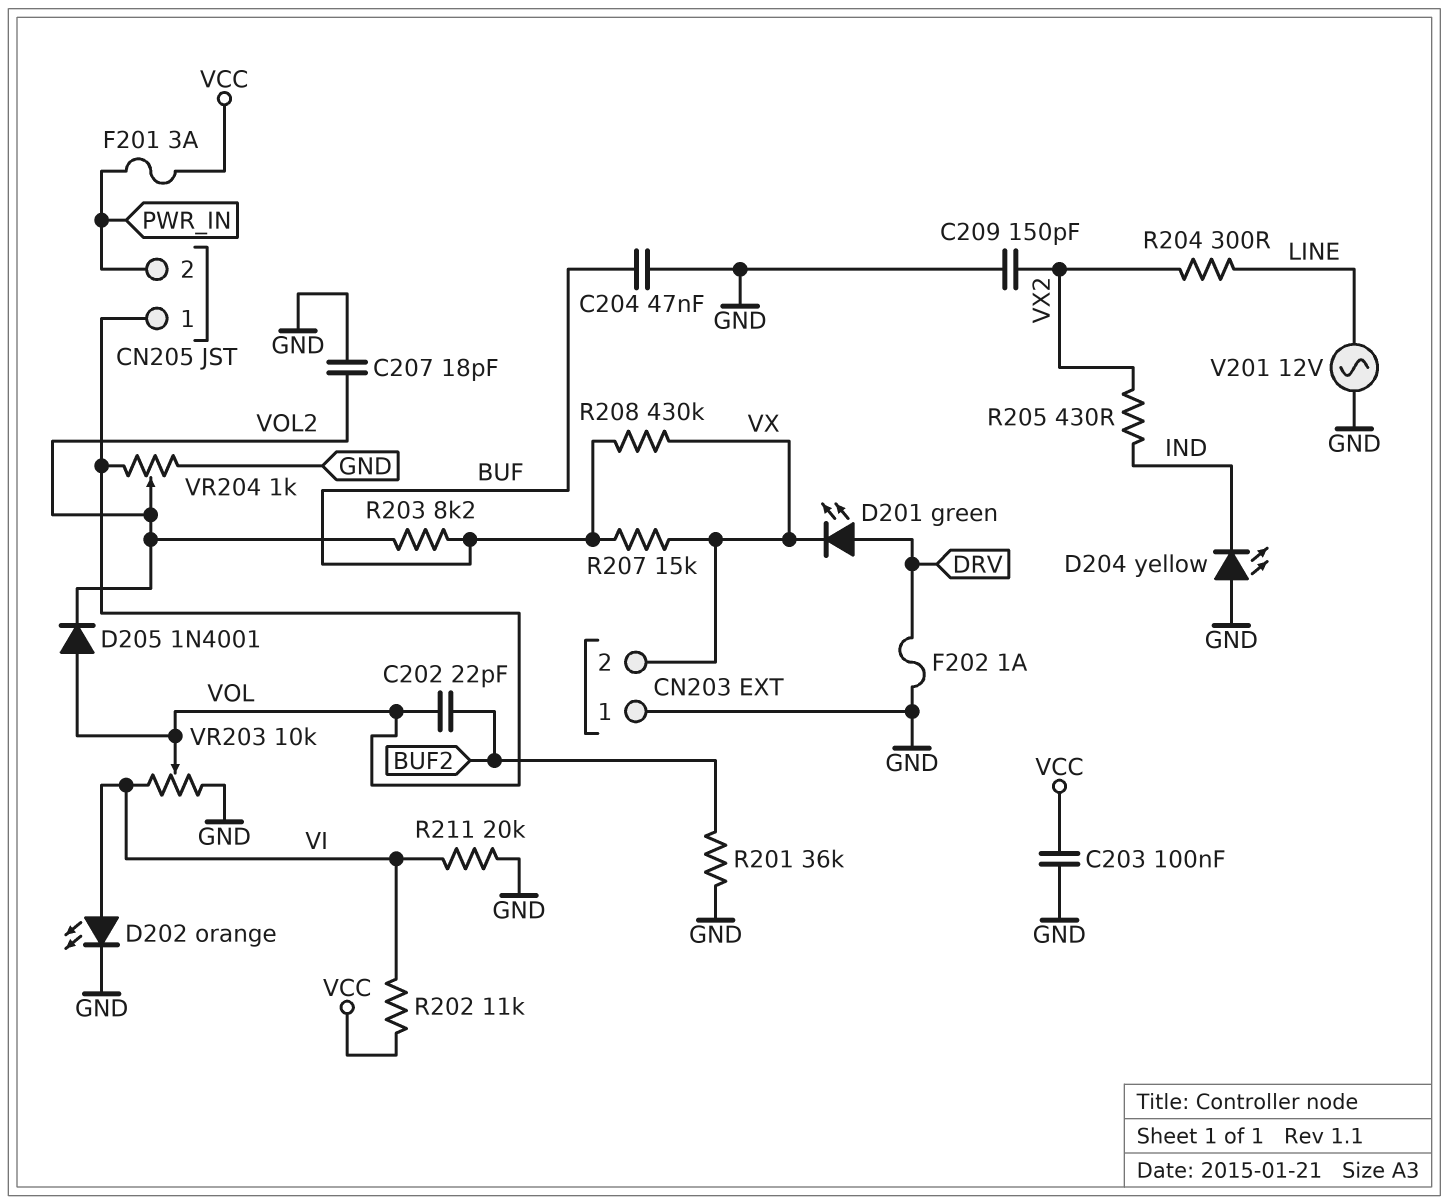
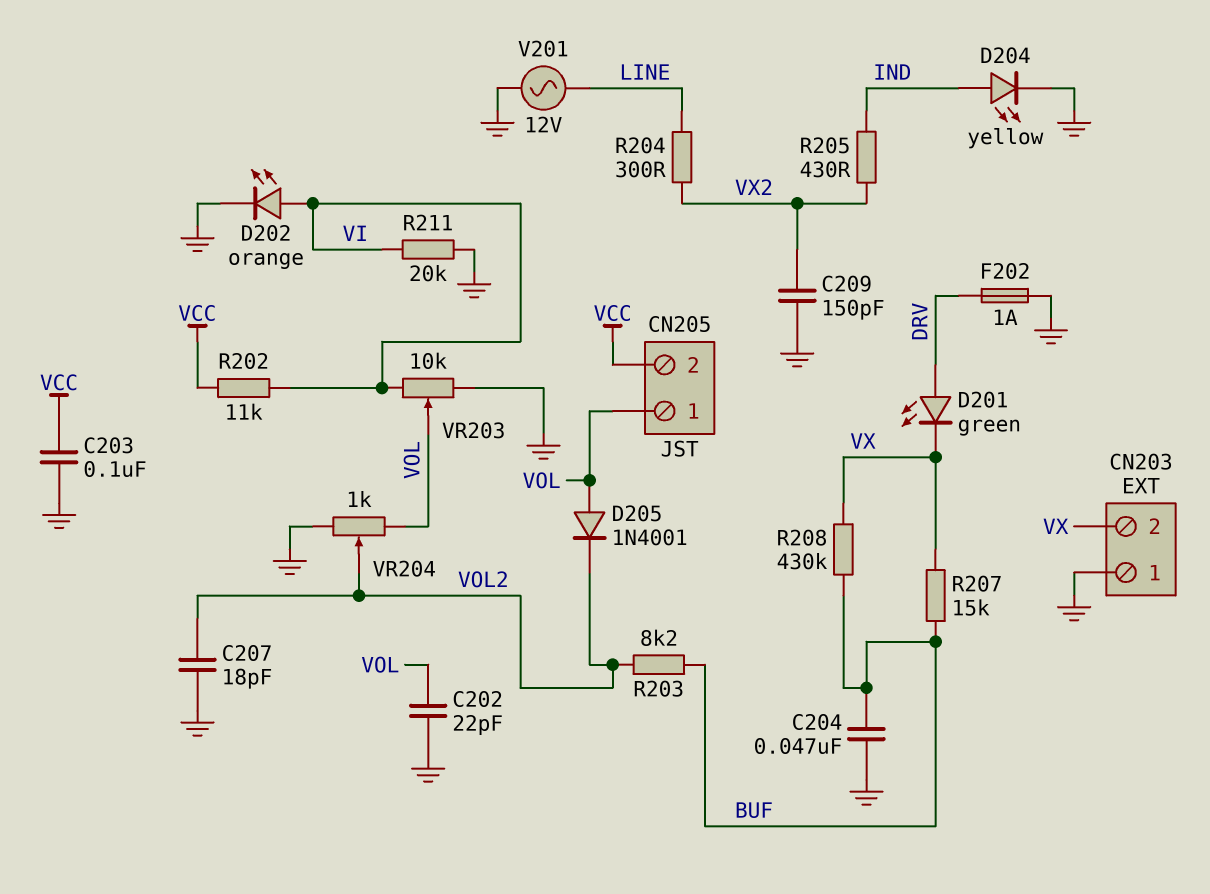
C202: 22pF (BUF2, VOL) -> 22pF (GND, VOL)
CN205 pin 2: PWR_IN -> VCC
D204: LED yellow (A GND, K IND) -> LED yellow (A IND, K GND)
F201: 3A (PWR_IN, VCC) -> none
R201: 36k (BUF2, GND) -> none

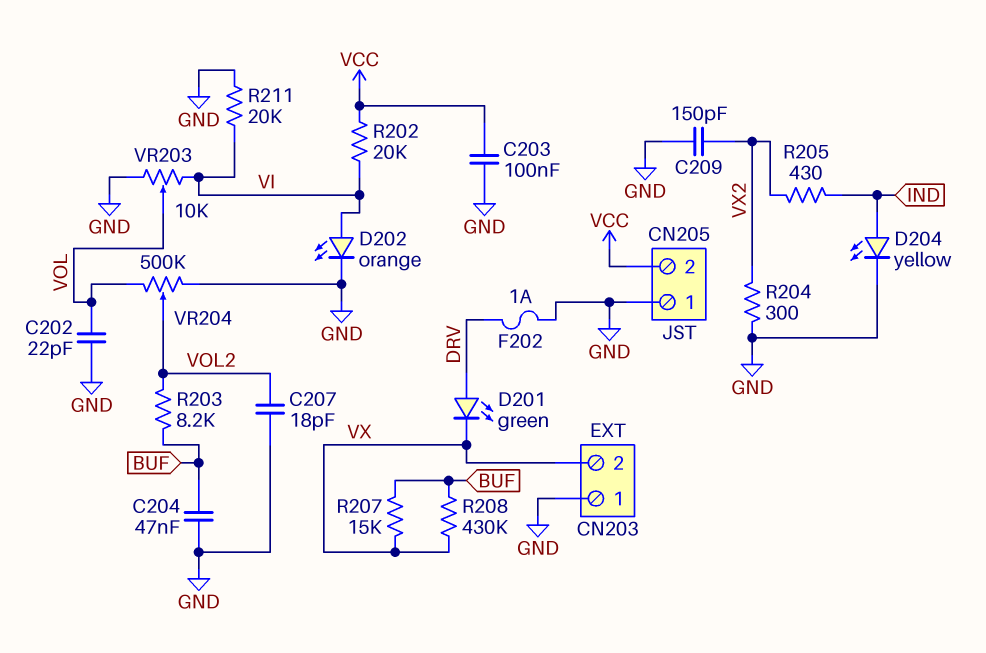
CN205 pin 1: VOL -> GND
D205: diode 1N4001 (A VOL, K VOL2) -> none
R202: 11k (VCC, VI) -> 20k (VCC, VI)
R204: 300 (LINE, VX2) -> 300 (GND, VX2)
V201: AC 12V (GND, LINE) -> none
VR204: 1k (GND, VOL, wiper VOL2) -> 500k (GND, VOL, wiper VOL2)

